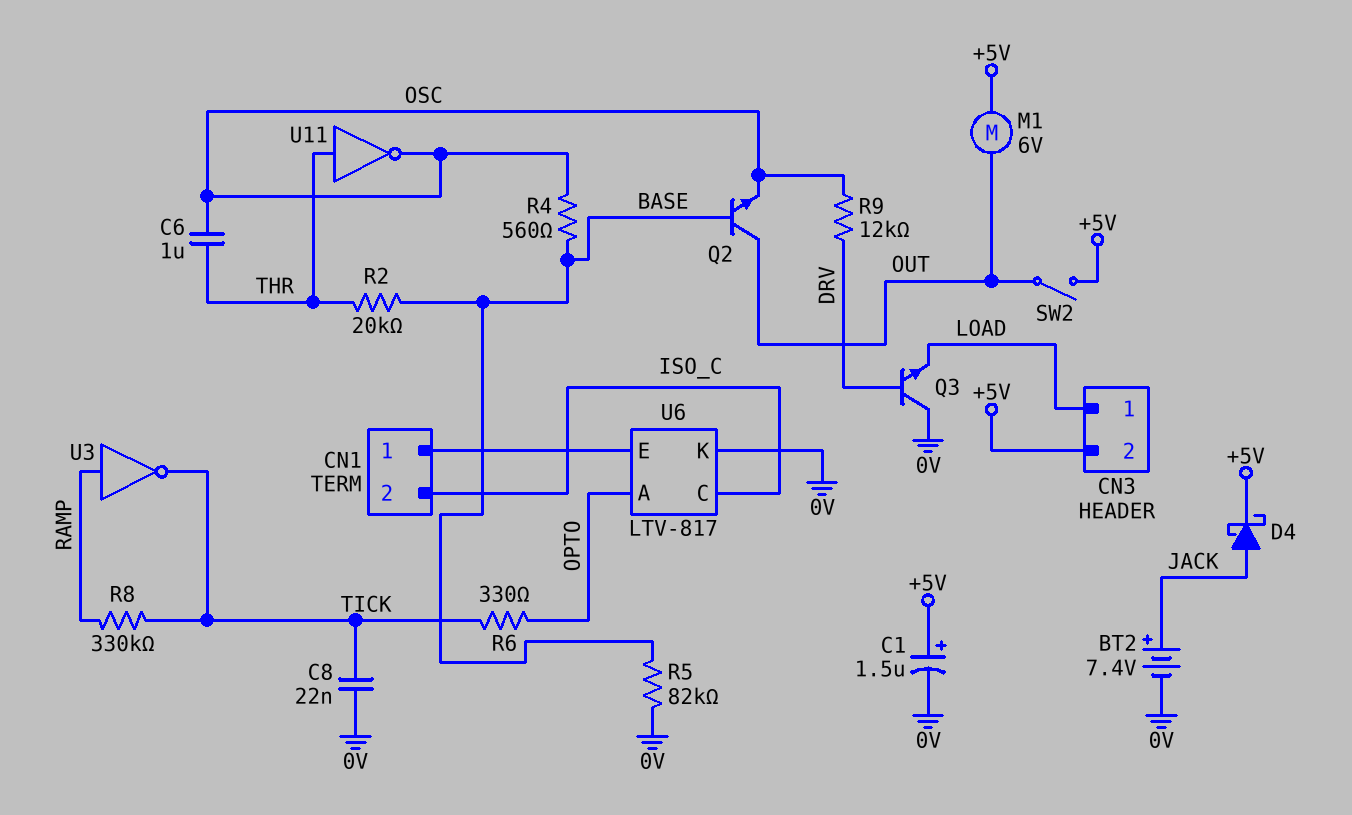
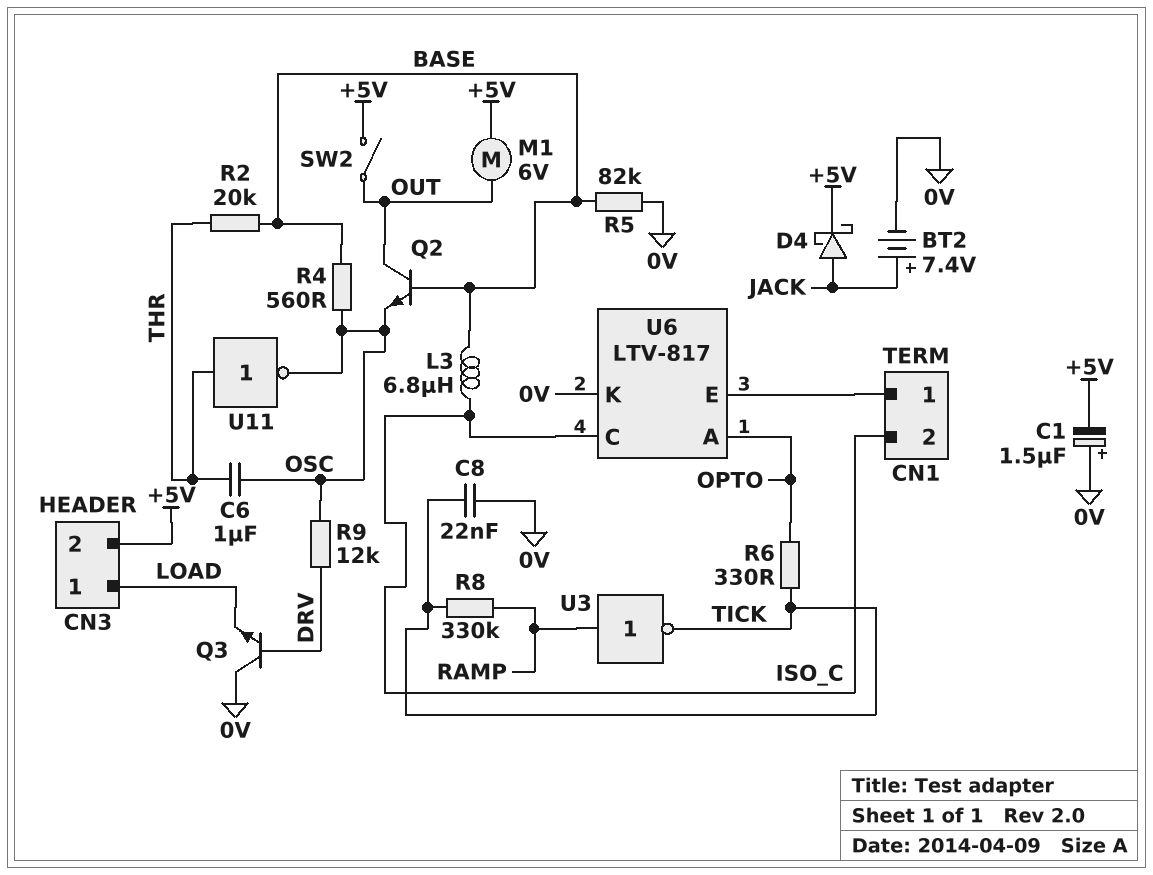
C1: 1.5uF (plus +5V, minus 0V) -> 1.5uF (plus 0V, minus +5V)
L3: none -> 6.8uH (BASE, ISO_C)

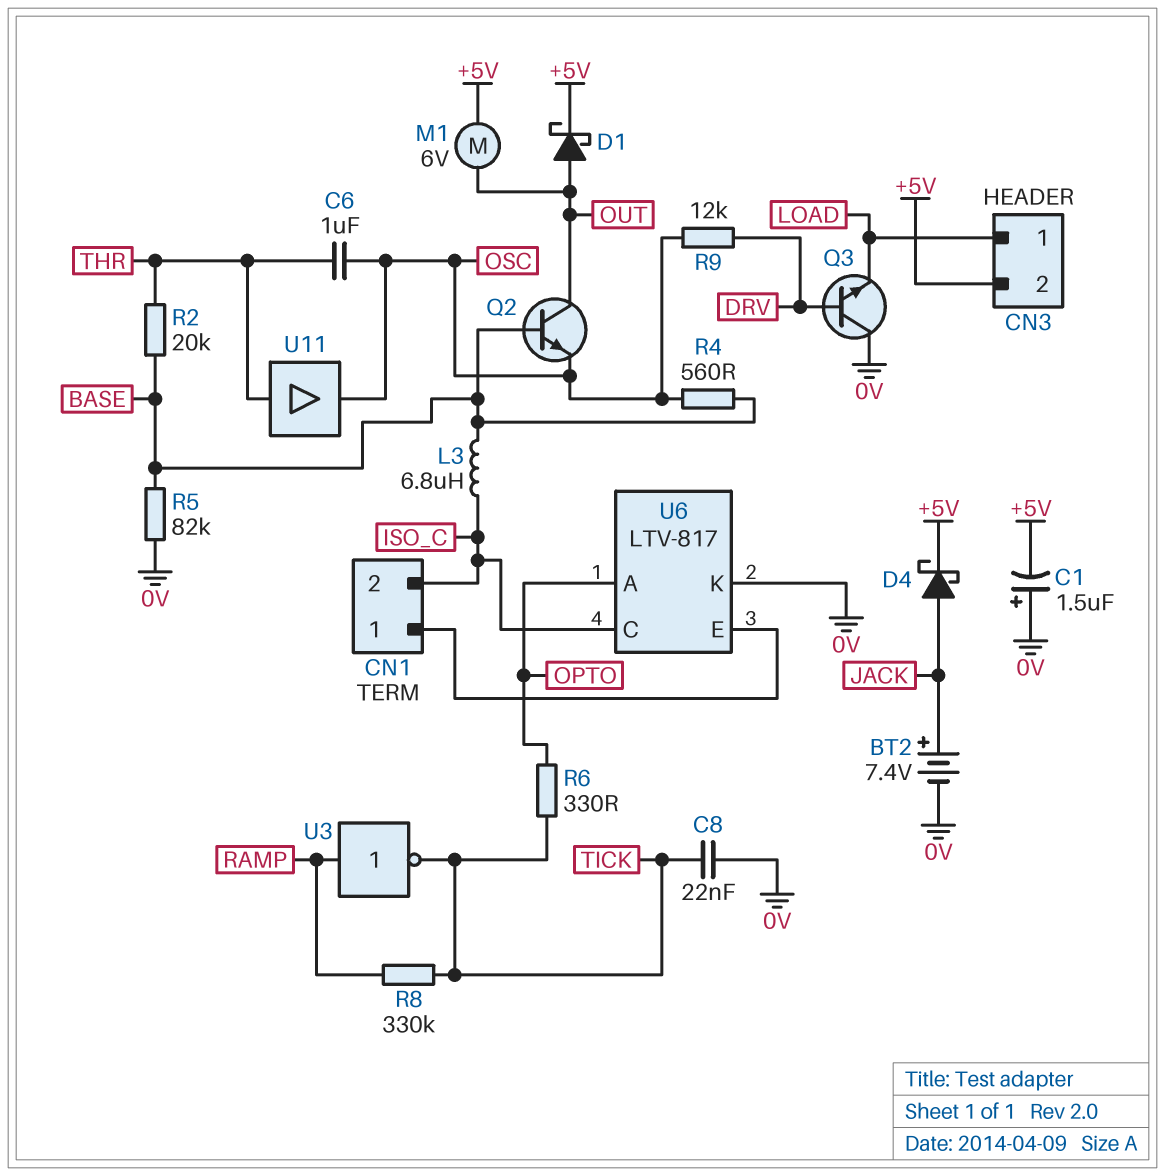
D1: none -> schottky (A OUT, K +5V)
SW2: switch (+5V, OUT) -> none
U11: NOT (in THR, out OSC) -> buffer (in THR, out OSC)

